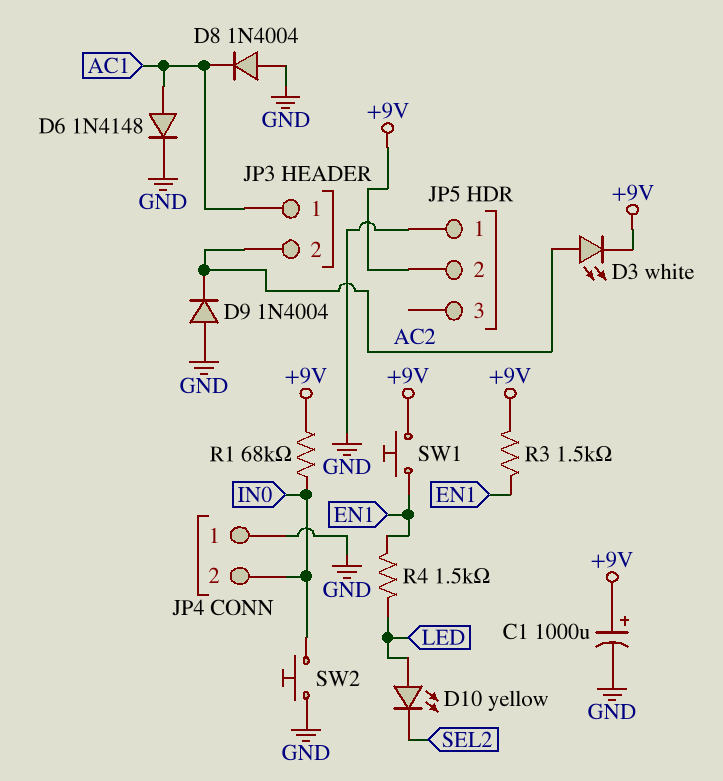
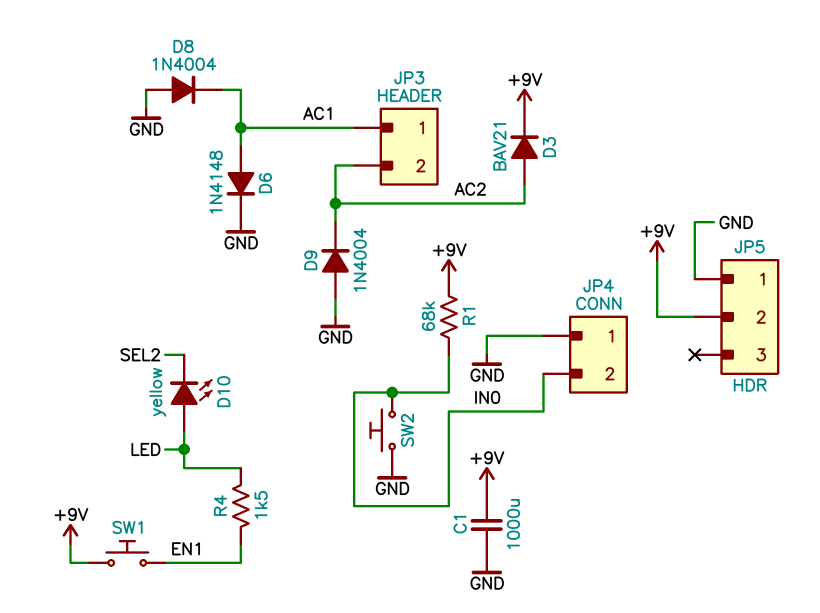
C1: 1000uF (plus +9V, minus GND) -> 1000uF (+9V, GND)
D3: LED white (A AC2, K +9V) -> diode BAV21 (A AC2, K +9V)
R3: 1.5k (+9V, EN1) -> none

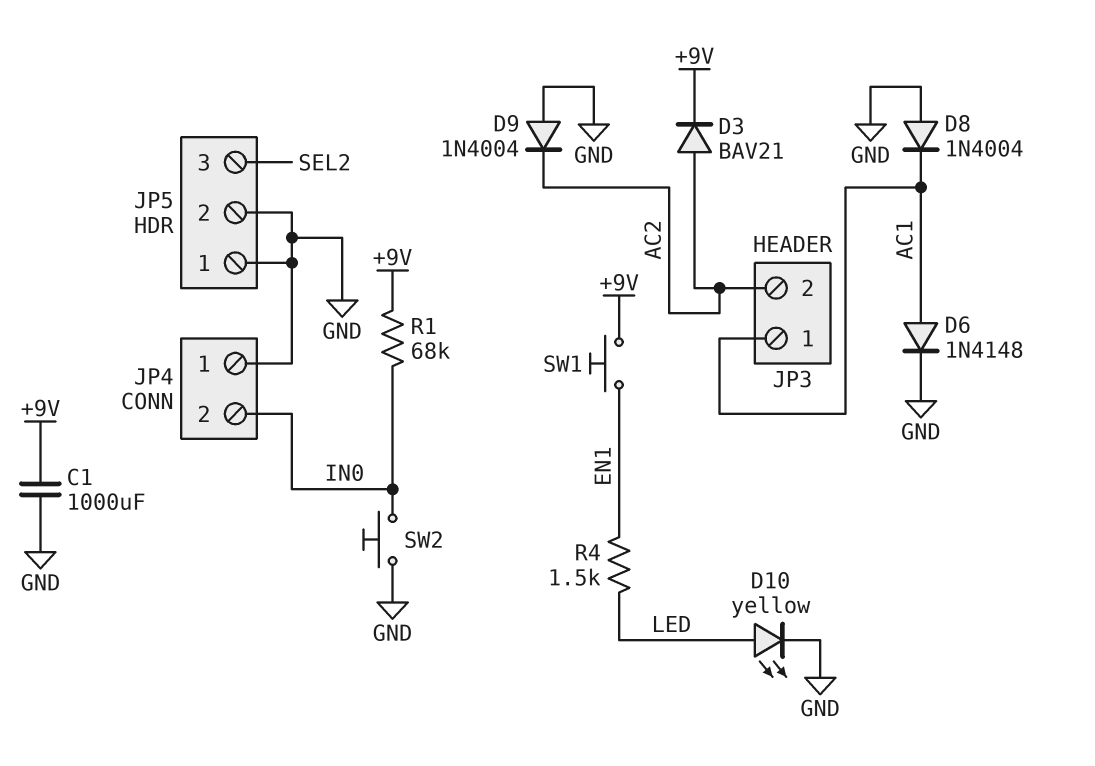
D10: LED yellow (A LED, K SEL2) -> LED yellow (A LED, K GND)
JP5 pin 2: +9V -> GND
JP5 pin 3: none -> SEL2

